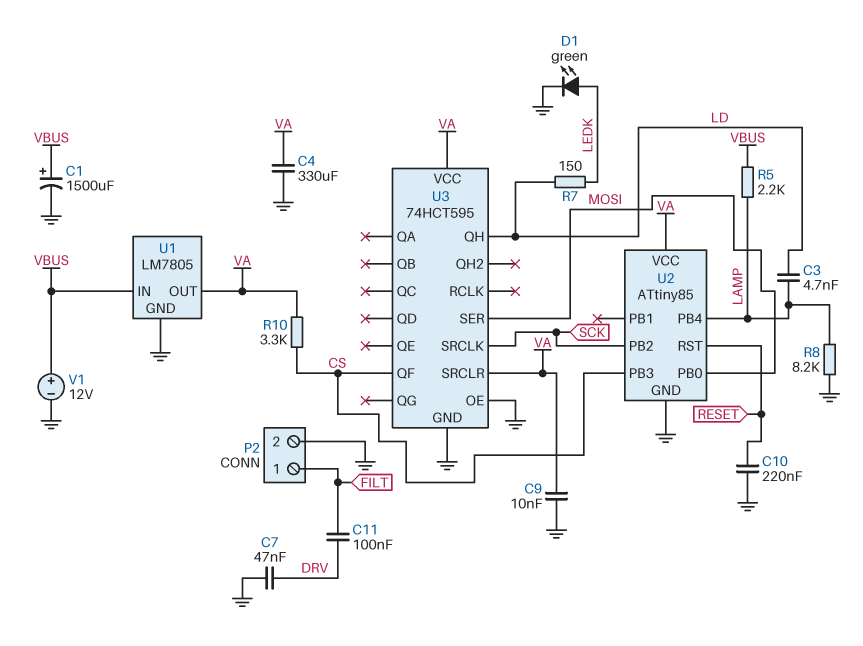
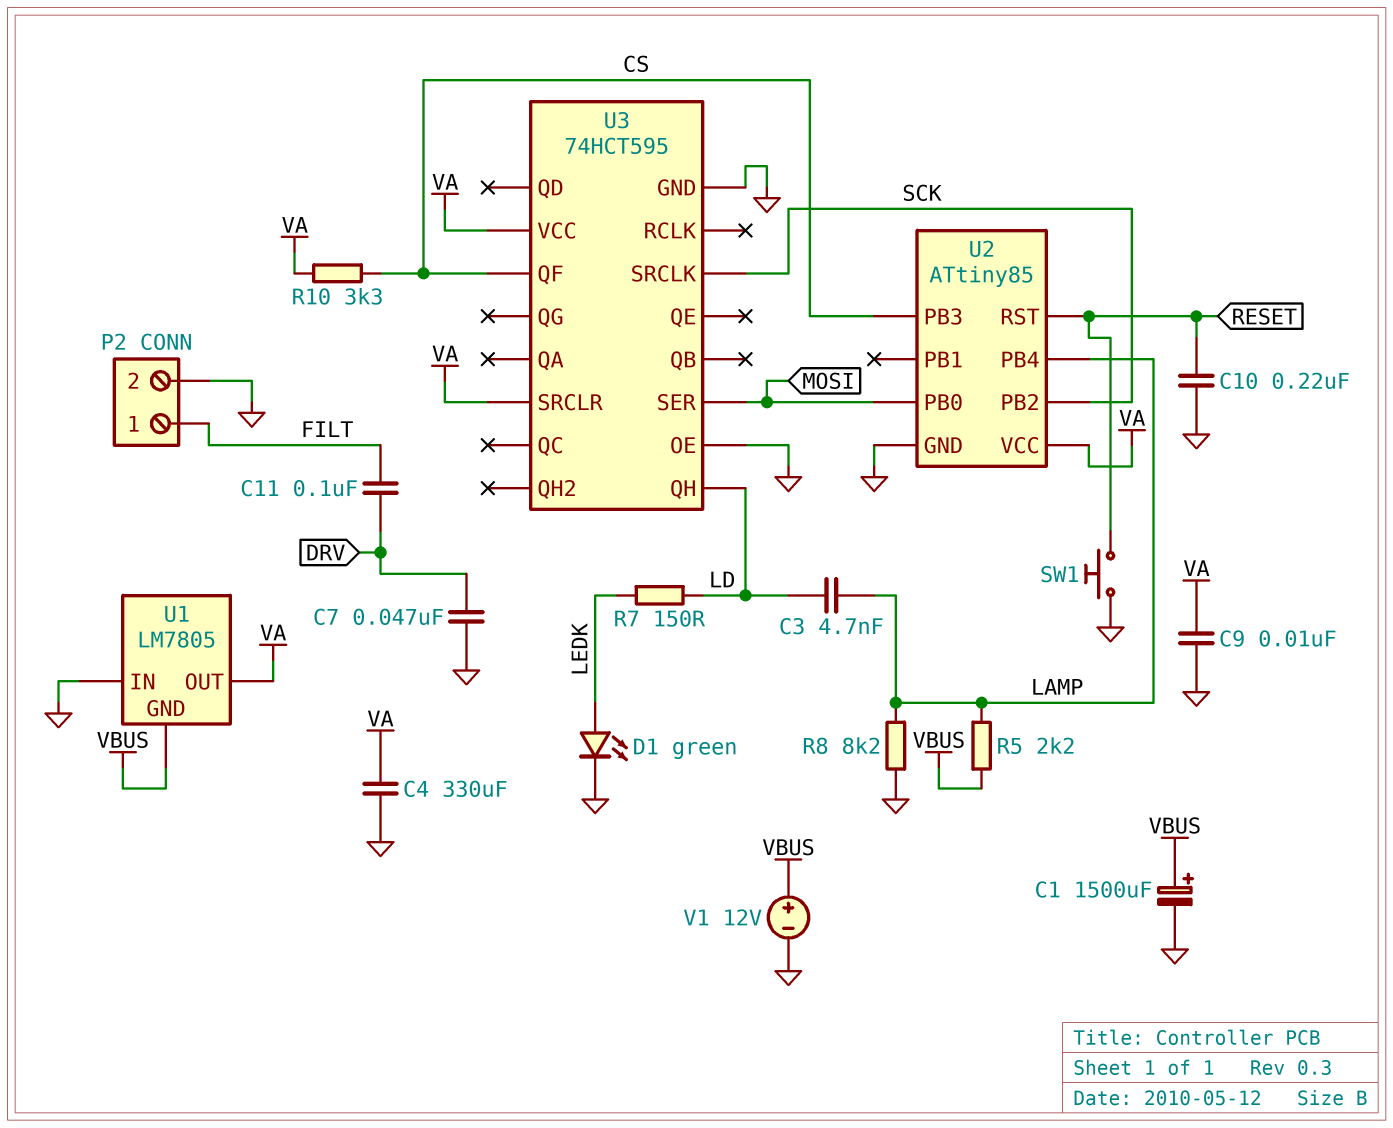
SW1: none -> button (GND, RESET)
U1 pin GND: GND -> VBUS
U1 pin IN: VBUS -> GND

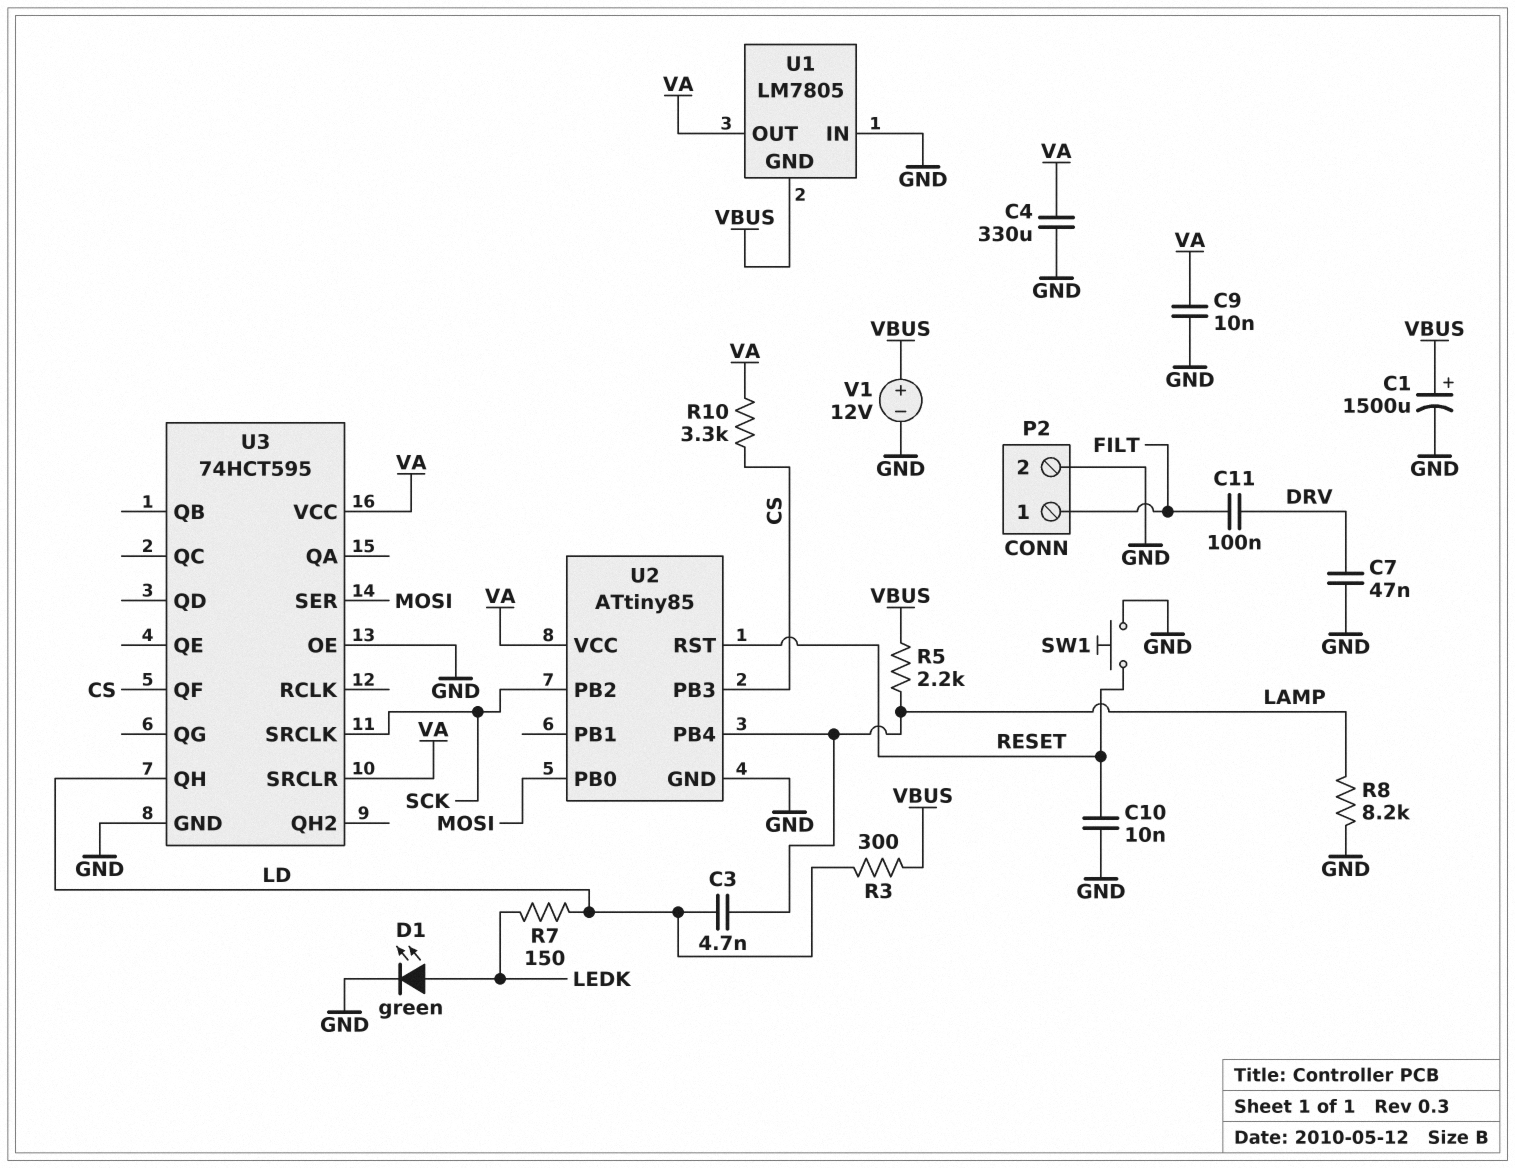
C10: 220nF (GND, RESET) -> 10nF (GND, RESET)
R3: none -> 300 (LD, VBUS)

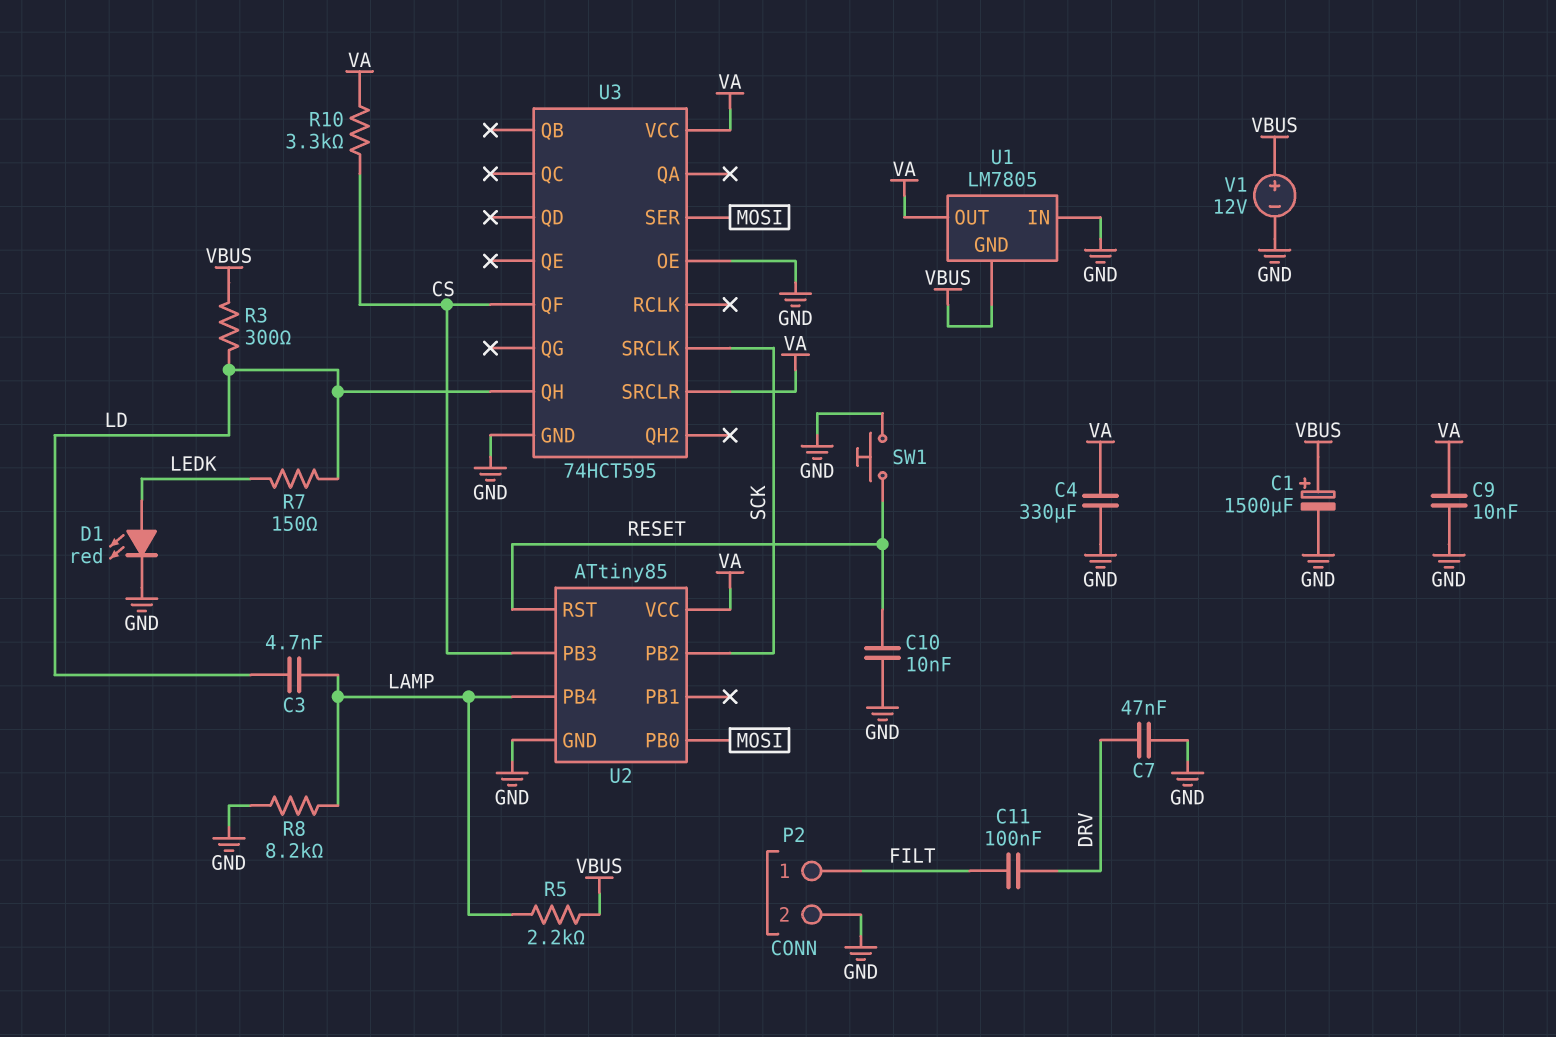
D1: LED green (A LEDK, K GND) -> LED red (A LEDK, K GND)

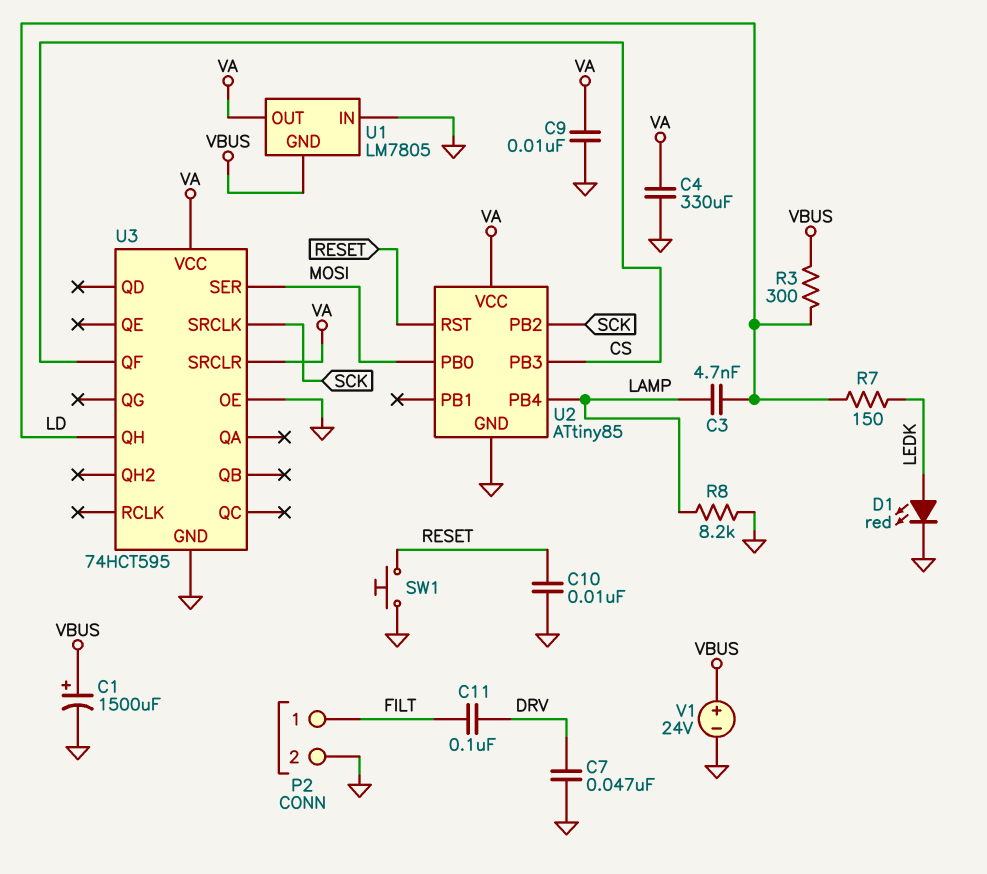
R5: 2.2k (LAMP, VBUS) -> none
R10: 3.3k (CS, VA) -> none
V1: 12V (plus VBUS, minus GND) -> 24V (plus VBUS, minus GND)

